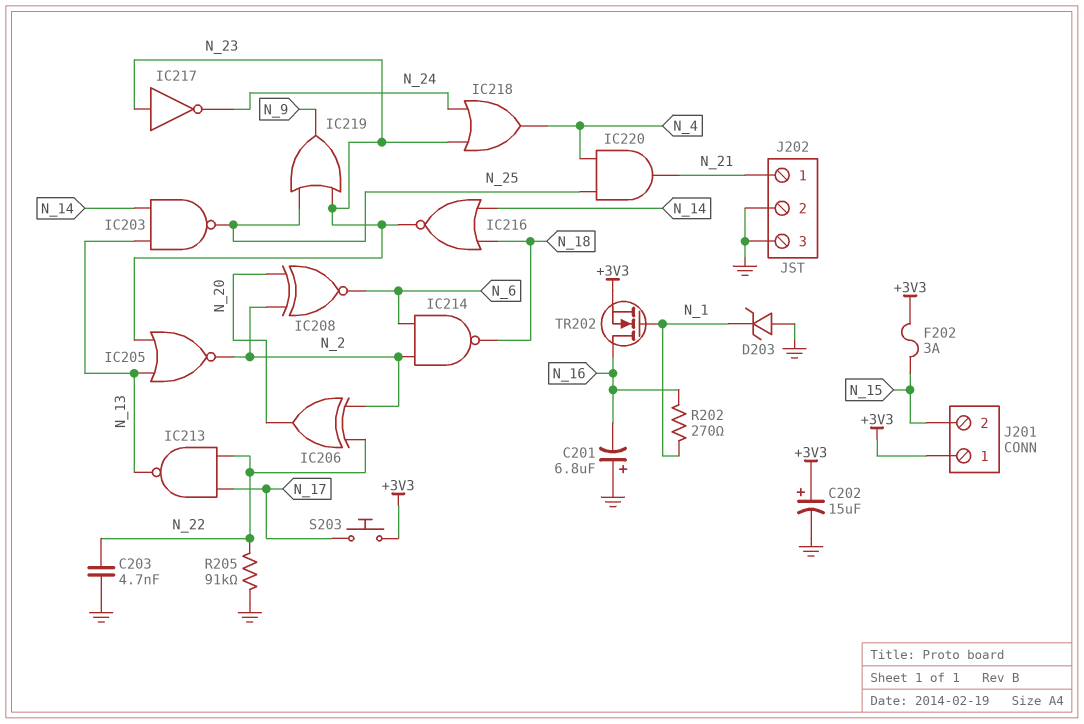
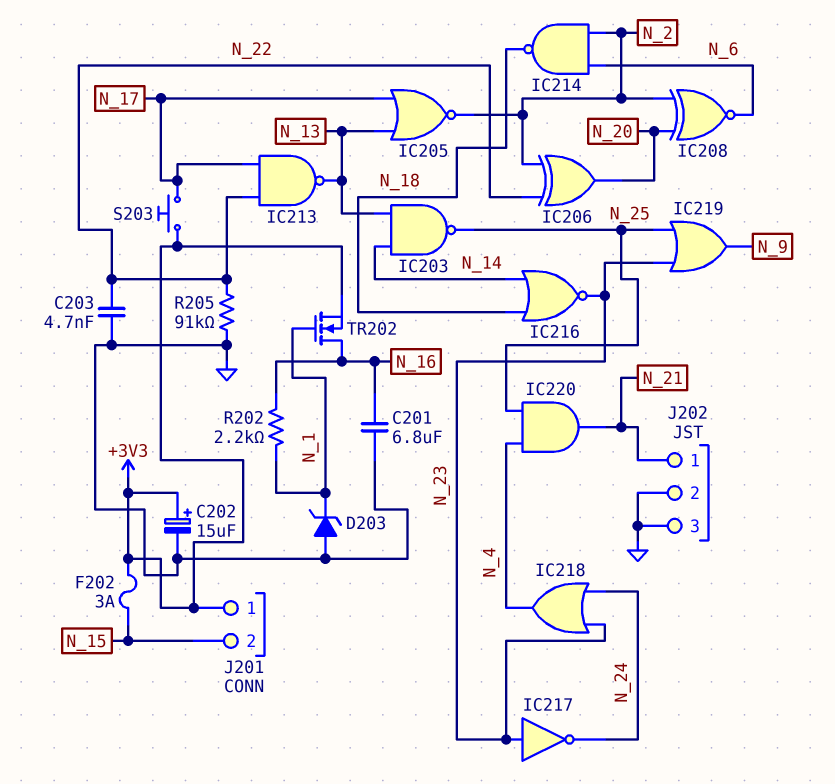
C201: 6.8uF (plus GND, minus N_16) -> 6.8uF (GND, N_16)
IC205: NOR (in N_13, in N_23, out N_2) -> NOR (in N_13, in N_17, out N_2)
R202: 270 (N_1, N_16) -> 2.2k (N_1, N_16)

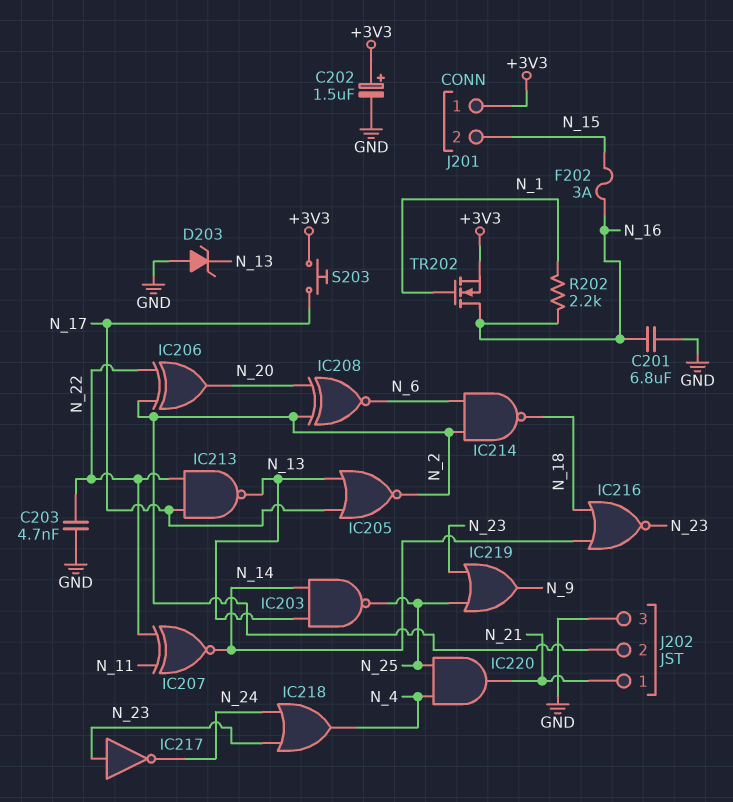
C202: 15uF (plus +3V3, minus GND) -> 1.5uF (plus +3V3, minus GND)
D203: zener (A GND, K N_1) -> zener (A GND, K N_13)
F202: 3A (+3V3, N_15) -> 3A (N_15, N_16)
IC207: none -> XNOR (in N_11, in N_22, out N_14)
J202 pin 2: GND -> N_2
R205: 91k (GND, N_22) -> none

